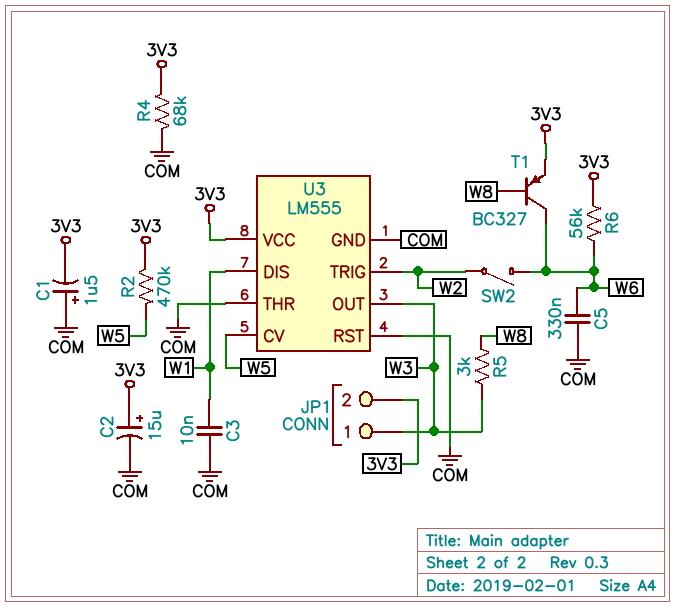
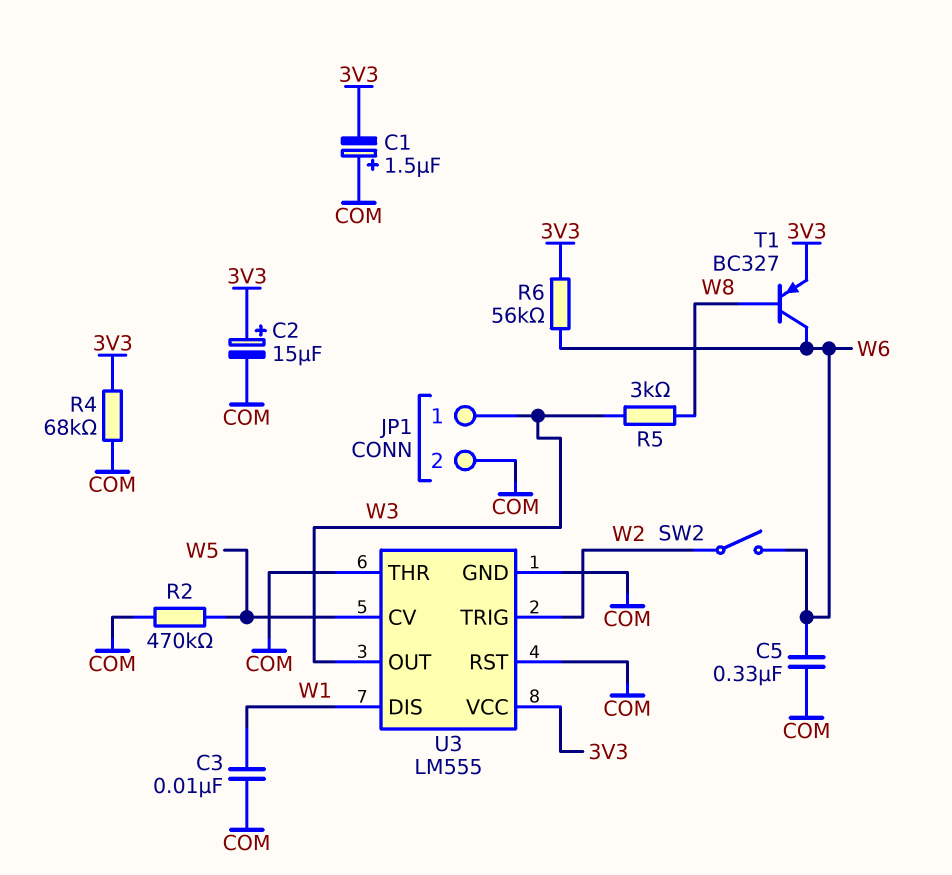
JP1 pin 2: 3V3 -> COM
R2: 470k (3V3, W5) -> 470k (COM, W5)

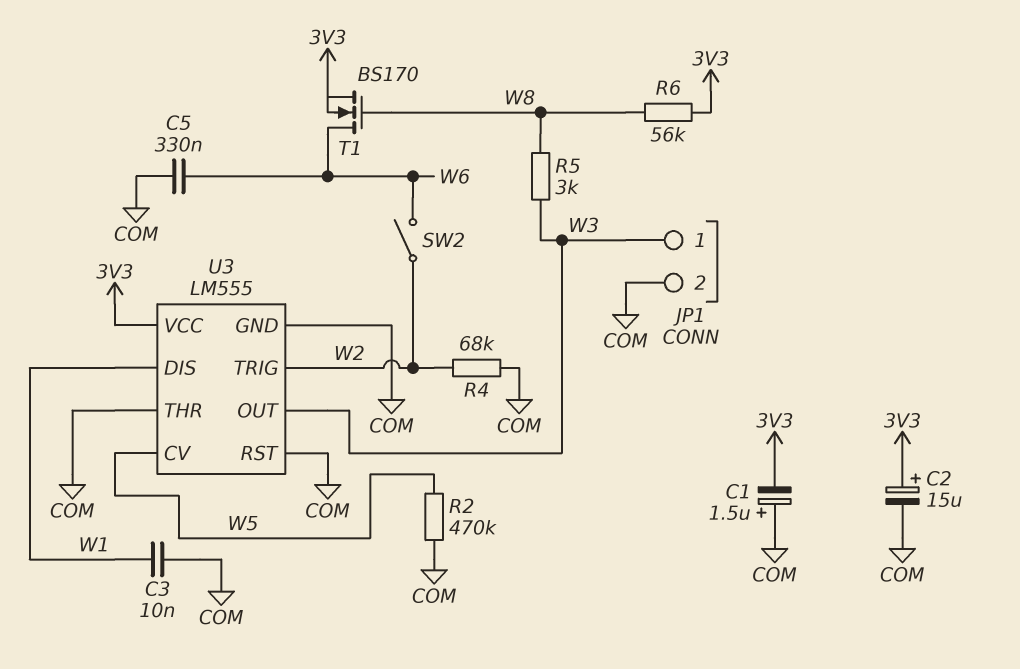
R4: 68k (3V3, COM) -> 68k (COM, W2)
R6: 56k (3V3, W6) -> 56k (3V3, W8)
T1: PNP BC327 (B W8, C W6, E 3V3) -> NMOS BS170 (G W8, D W6, S 3V3)

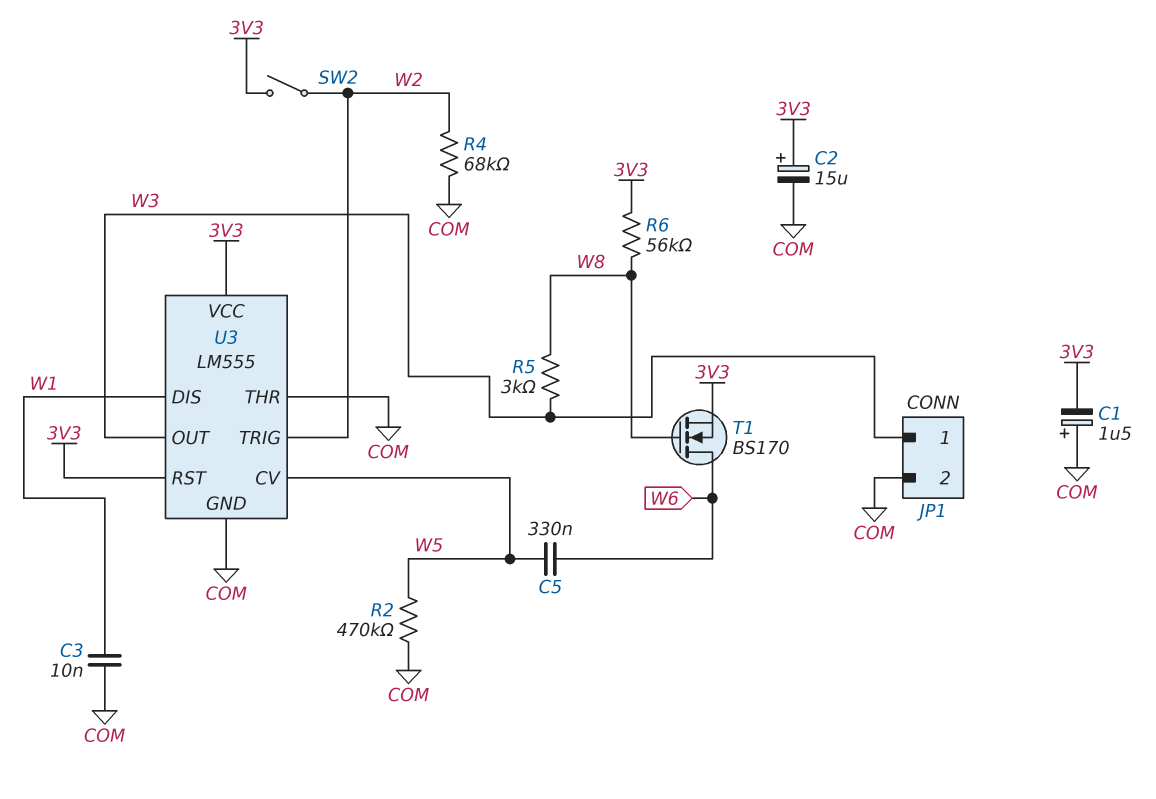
C5: 330nF (COM, W6) -> 330nF (W5, W6)
SW2: switch (W2, W6) -> switch (3V3, W2)
U3 pin RST: COM -> 3V3

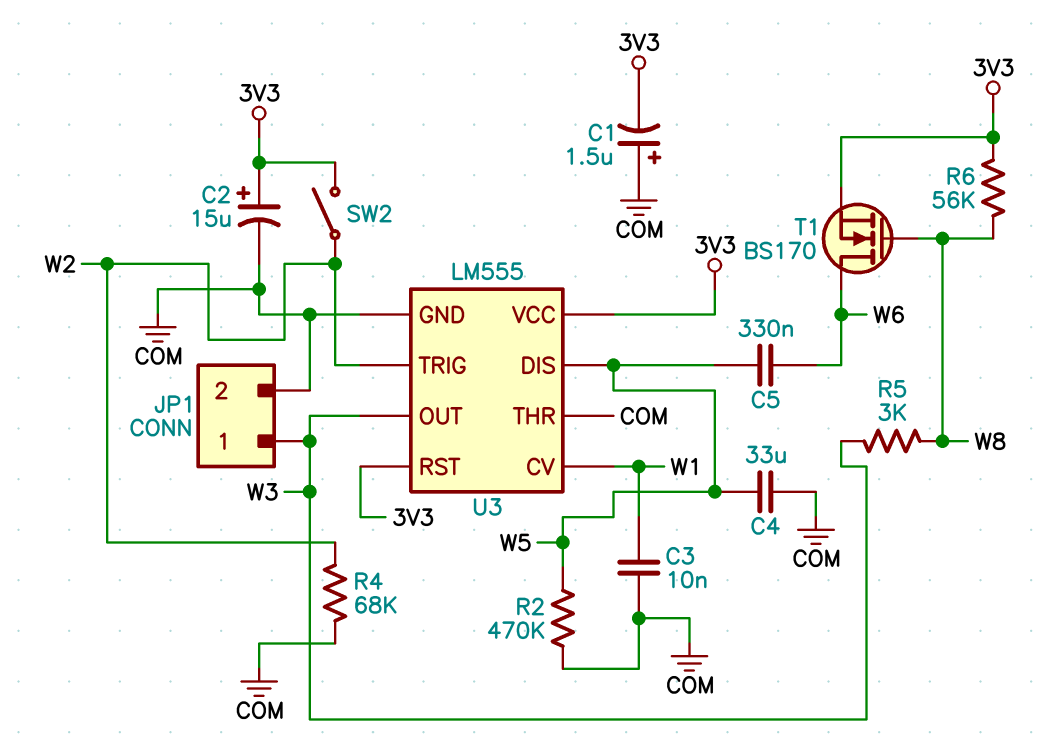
C4: none -> 33uF (COM, W5)
U3 pin CV: W5 -> W1
U3 pin DIS: W1 -> W5

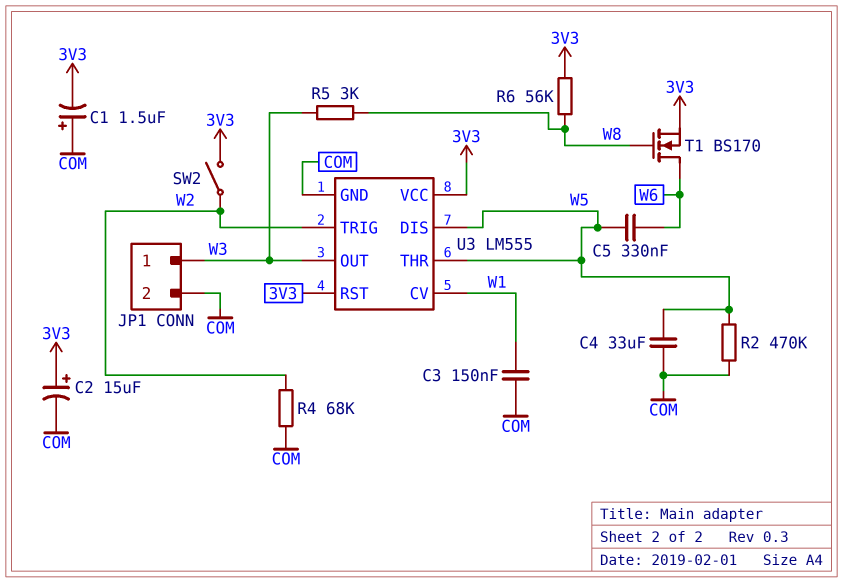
C3: 10nF (COM, W1) -> 150nF (COM, W1)
U3 pin THR: COM -> W5

